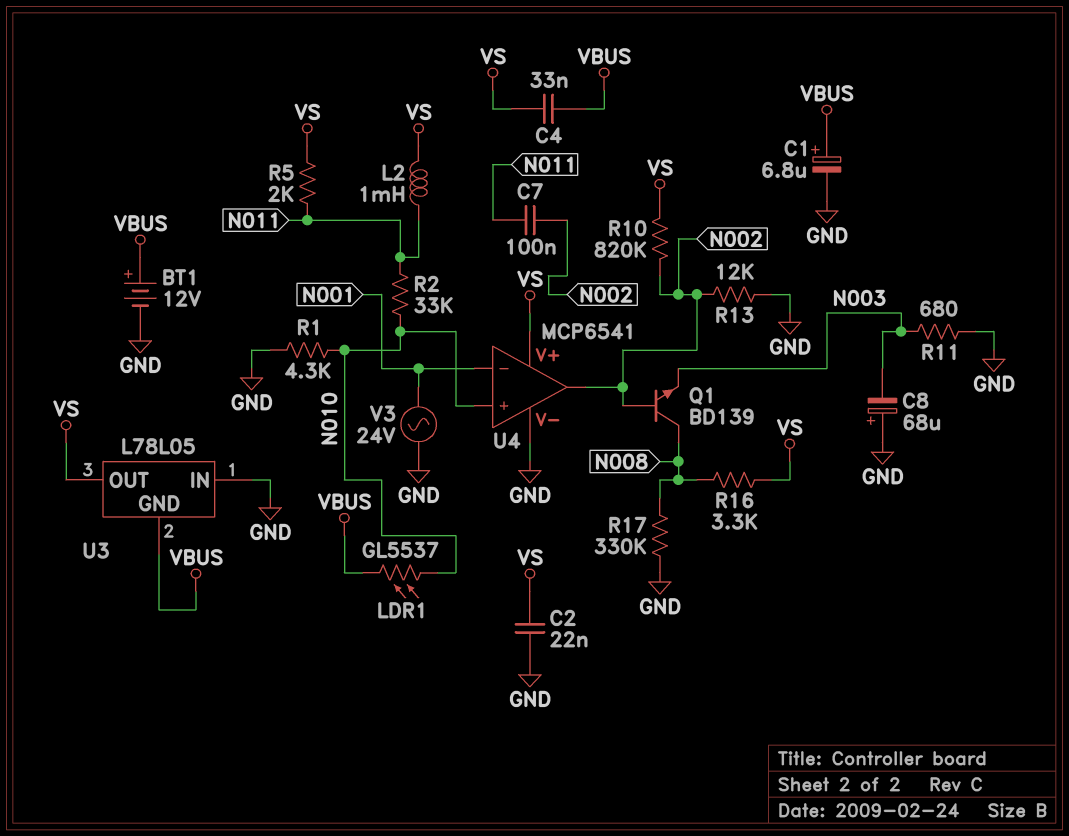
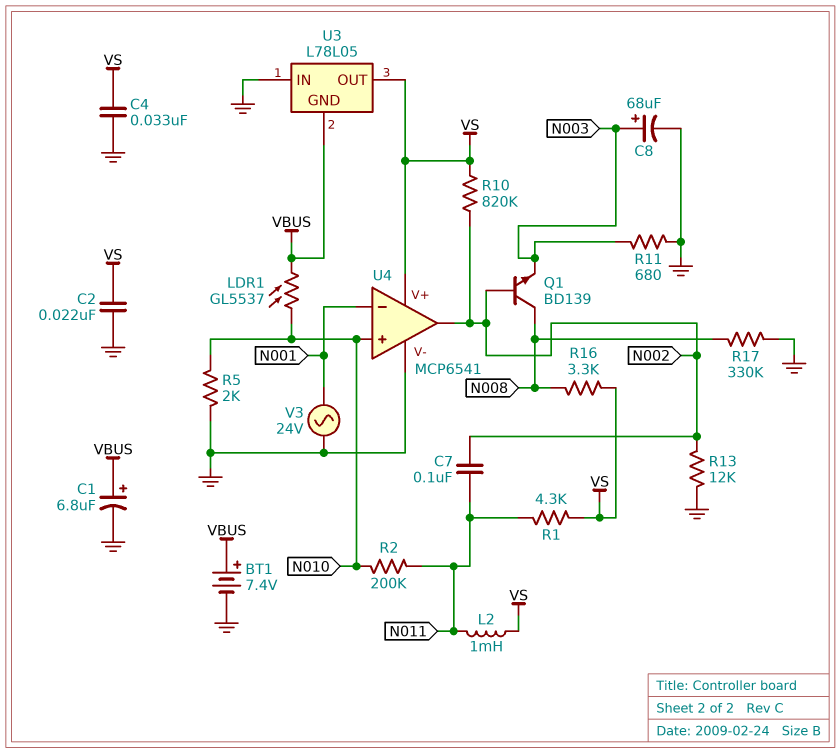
BT1: 12V (plus VBUS, minus GND) -> 7.4V (plus VBUS, minus GND)
C4: 33nF (VBUS, VS) -> 33nF (GND, VS)
C8: 68uF (plus GND, minus N003) -> 68uF (plus N003, minus GND)
R1: 4.3k (GND, N010) -> 4.3k (N011, VS)
R2: 33k (N010, N011) -> 200k (N010, N011)
R5: 2k (N011, VS) -> 2k (GND, N010)

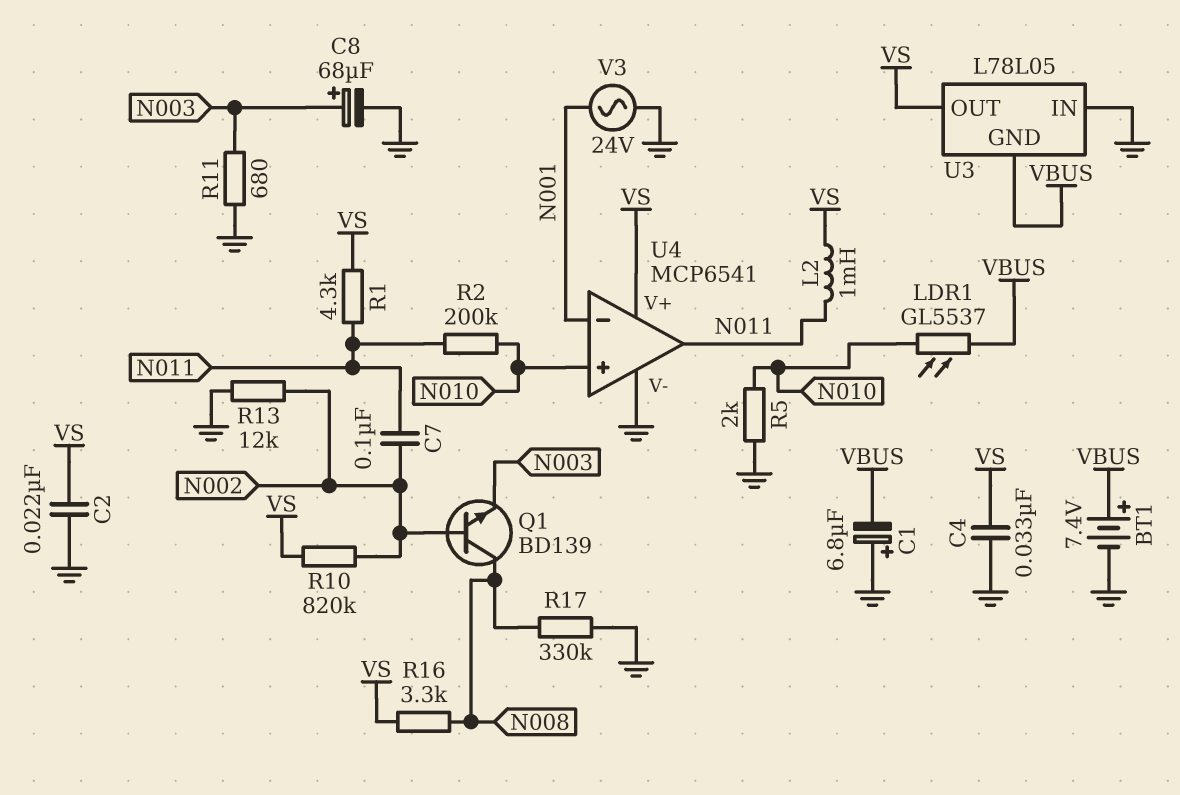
C1: 6.8uF (plus VBUS, minus GND) -> 6.8uF (plus GND, minus VBUS)
U4 pin out: N002 -> N011

